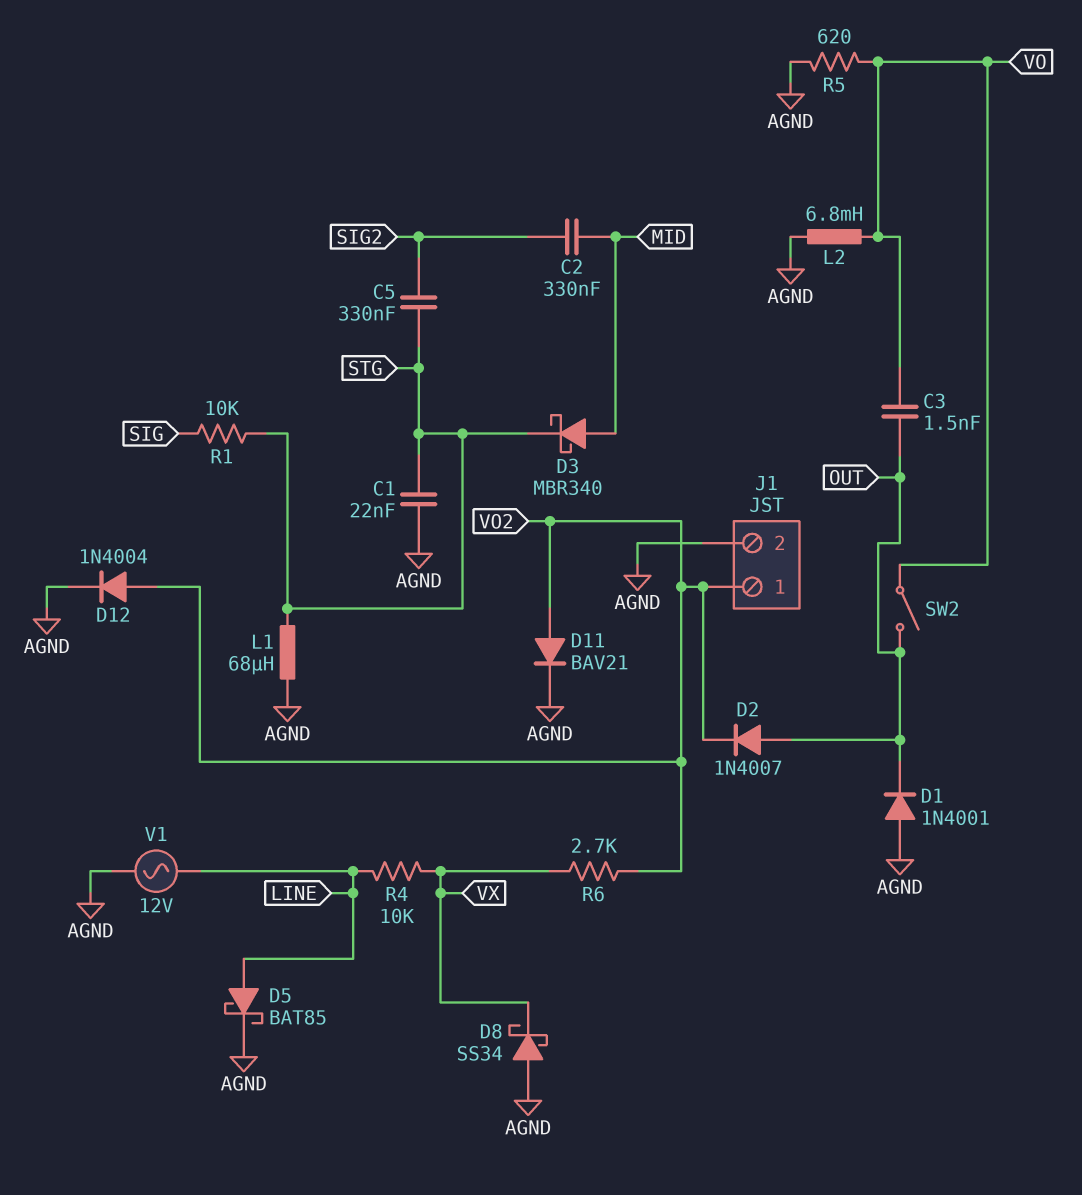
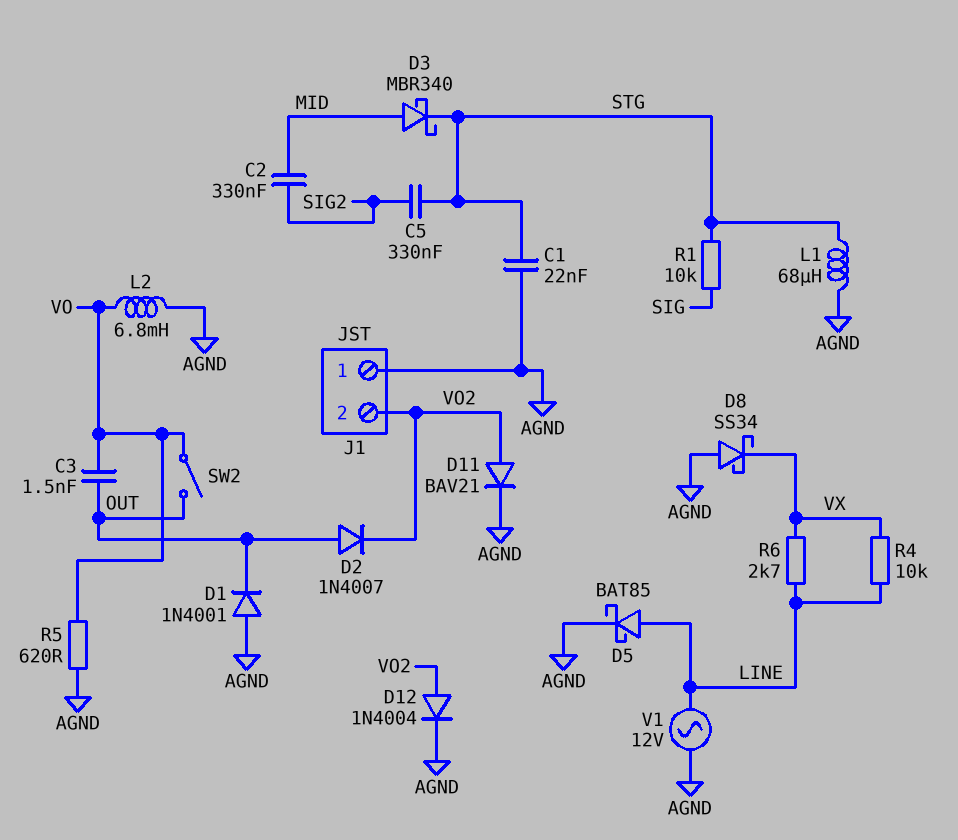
J1 pin 1: VO2 -> AGND
J1 pin 2: AGND -> VO2
R6: 2.7k (VO2, VX) -> 2.7k (LINE, VX)

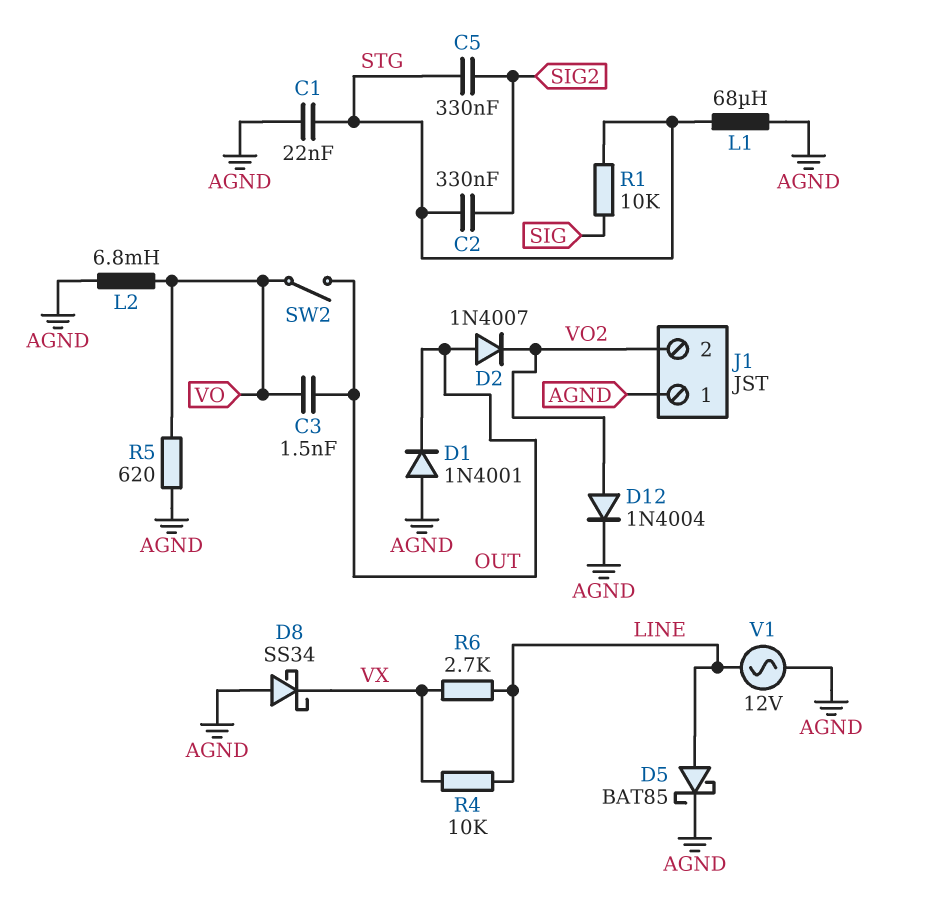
C2: 330nF (MID, SIG2) -> 330nF (SIG2, STG)
D3: schottky MBR340 (A MID, K STG) -> none
D11: diode BAV21 (A VO2, K AGND) -> none

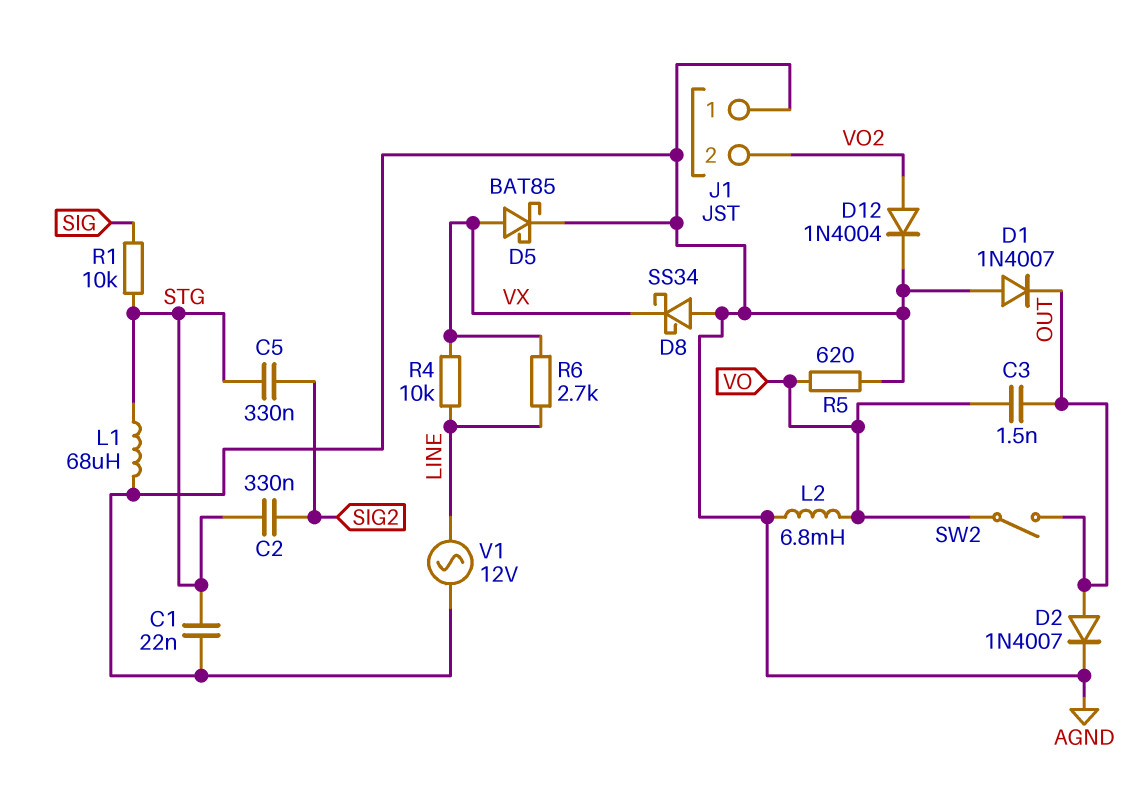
D1: diode 1N4001 (A AGND, K OUT) -> diode 1N4007 (A AGND, K OUT)
D2: diode 1N4007 (A OUT, K VO2) -> diode 1N4007 (A OUT, K AGND)
D5: schottky BAT85 (A LINE, K AGND) -> schottky BAT85 (A VX, K AGND)

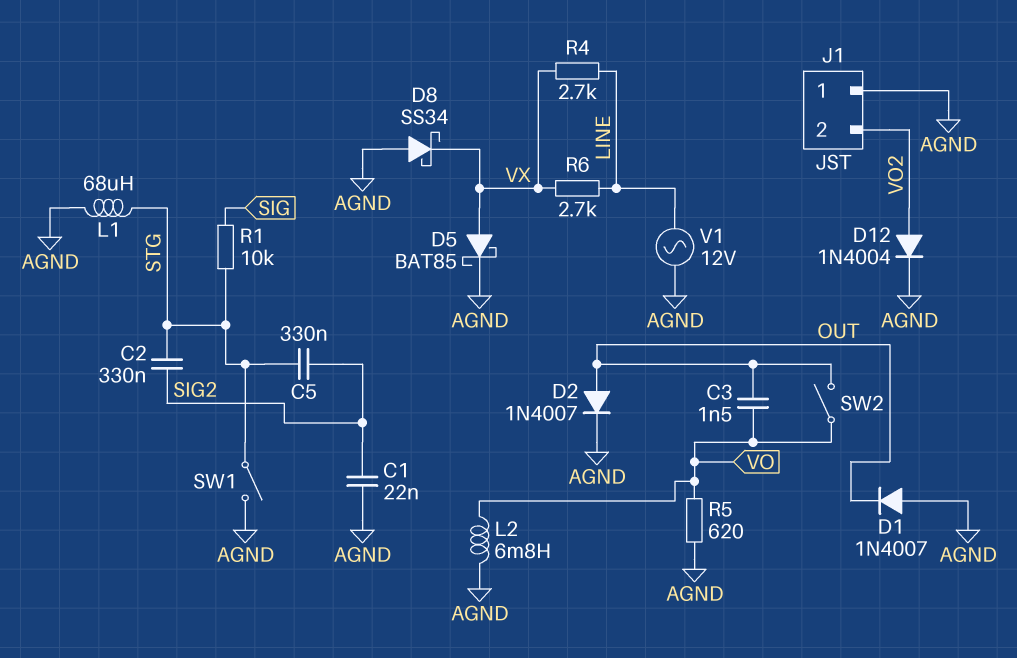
C1: 22nF (AGND, STG) -> 22nF (AGND, SIG2)
R4: 10k (LINE, VX) -> 2.7k (LINE, VX)
SW1: none -> switch (AGND, STG)

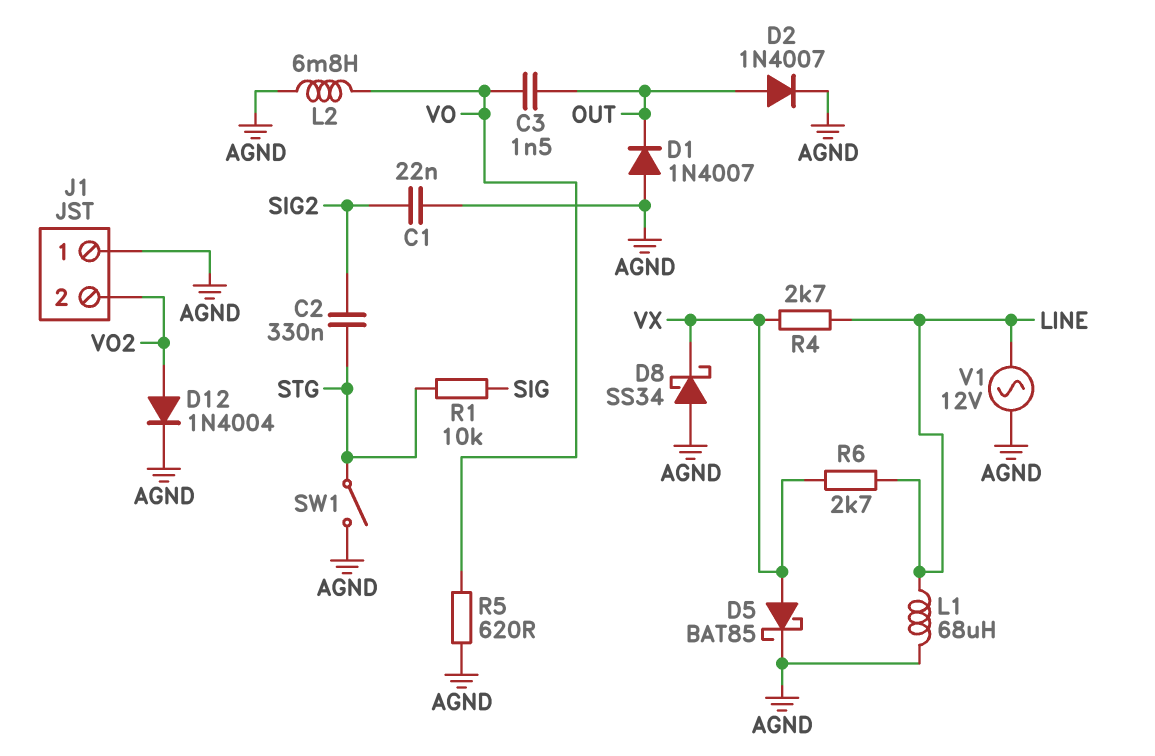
C5: 330nF (SIG2, STG) -> none
L1: 68uH (AGND, STG) -> 68uH (AGND, LINE)
SW2: switch (OUT, VO) -> none

